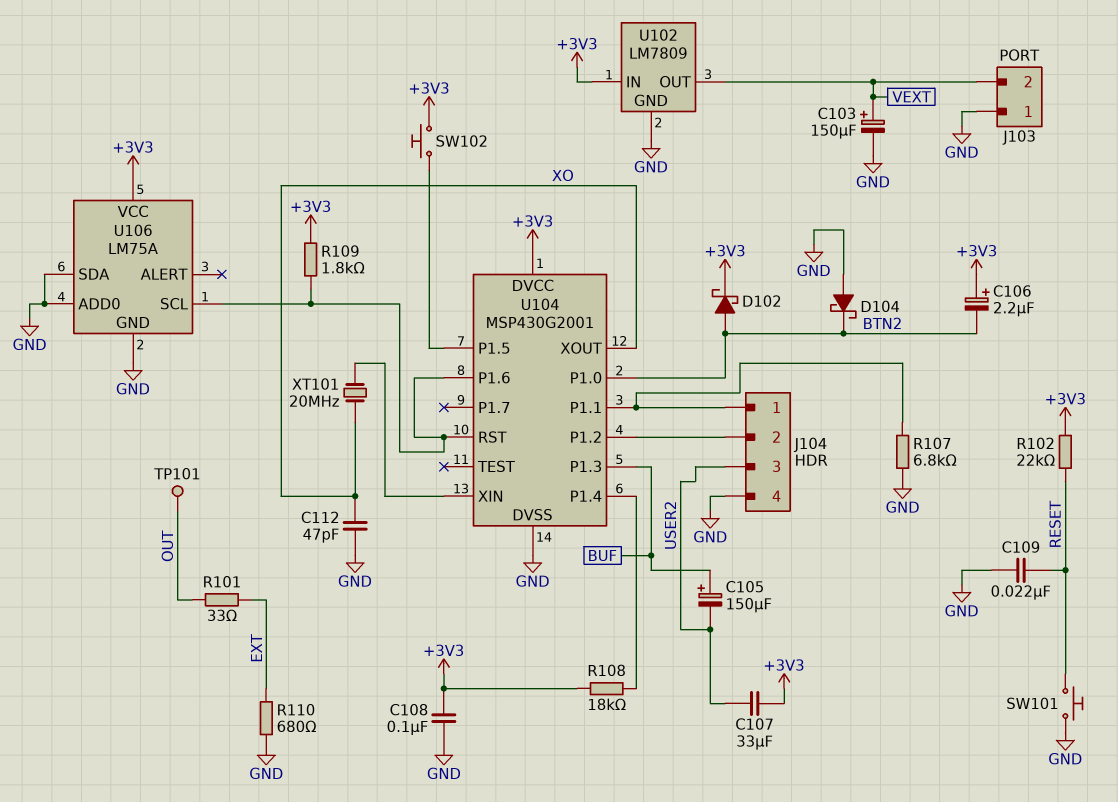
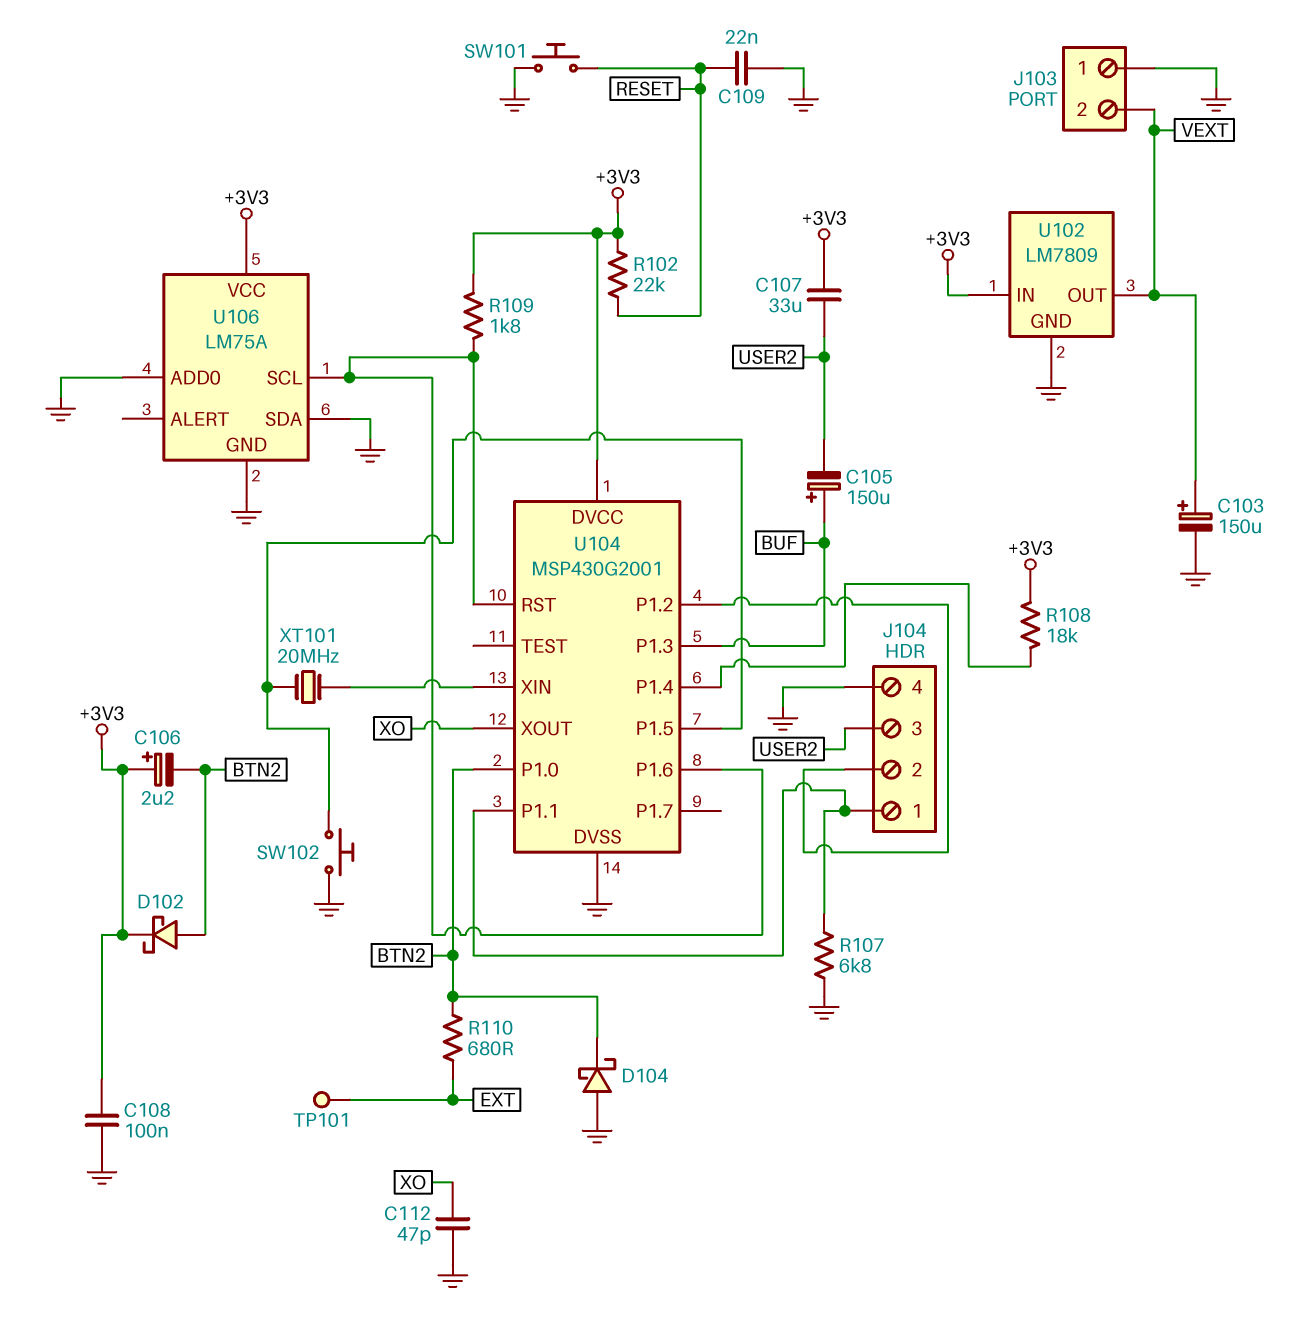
R101: 33 (EXT, OUT) -> none
R110: 680 (EXT, GND) -> 680 (BTN2, EXT)
SW102: button (+3V3, U104/P1.5) -> button (GND, U104/P1.5)
TP101: test point (OUT) -> test point (EXT)
XT101: 20MHz (U104/XIN, XO) -> 20MHz (U104/P1.5, U104/XIN)

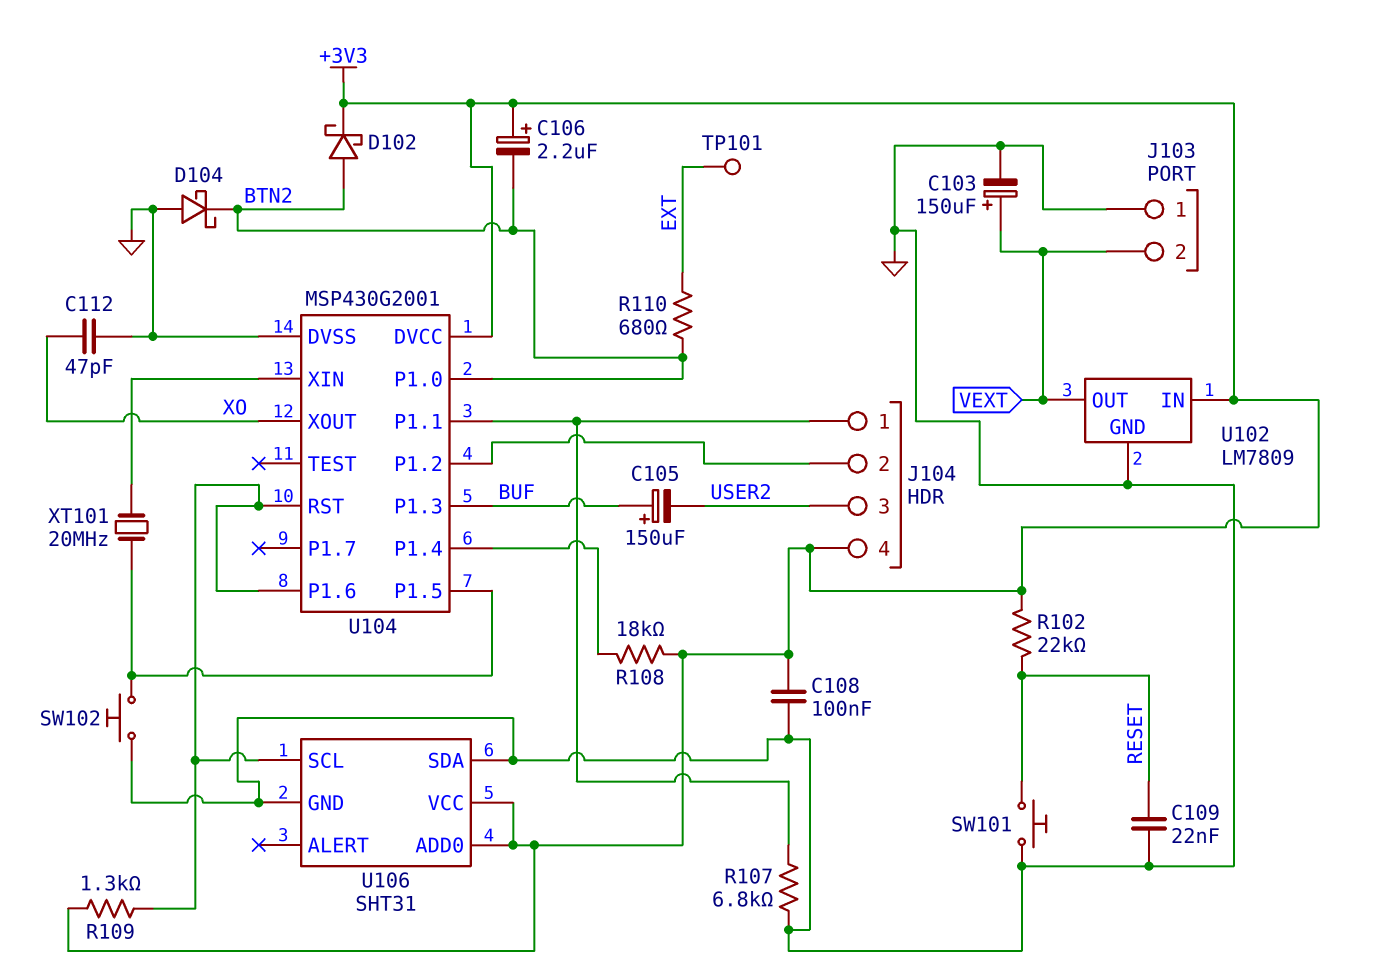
C107: 33uF (+3V3, USER2) -> none
J104 pin 4: GND -> +3V3
R109: 1.8k (+3V3, U104/P1.6) -> 1.3k (+3V3, U104/P1.6)
U106: LM75A -> SHT31
U106 pin ADD0: GND -> +3V3

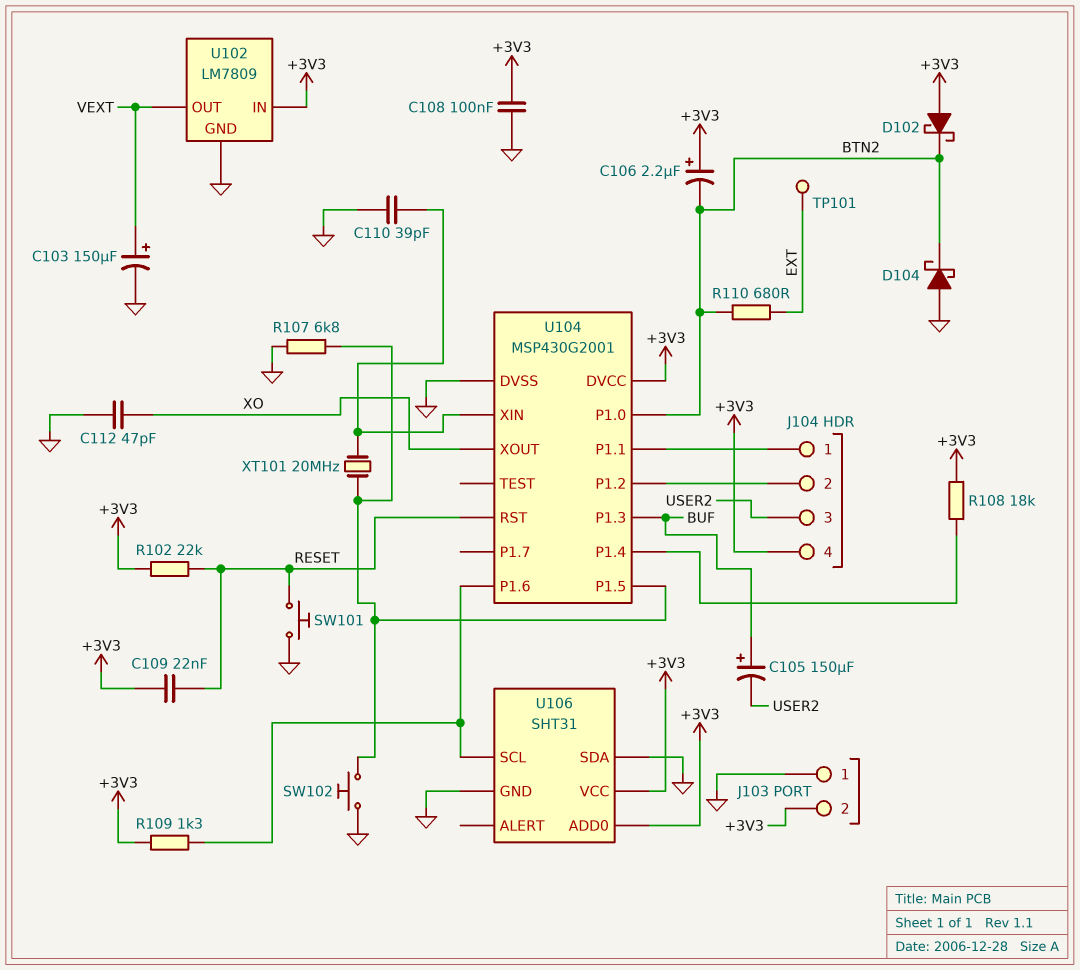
C109: 22nF (GND, RESET) -> 22nF (+3V3, RESET)
C110: none -> 39pF (GND, U104/XIN)
D102: schottky (A BTN2, K +3V3) -> schottky (A +3V3, K BTN2)
J103 pin 2: VEXT -> +3V3
R107: 6.8k (GND, J104/1) -> 6.8k (GND, U104/P1.5)
U104 pin RST: U104/P1.6 -> RESET

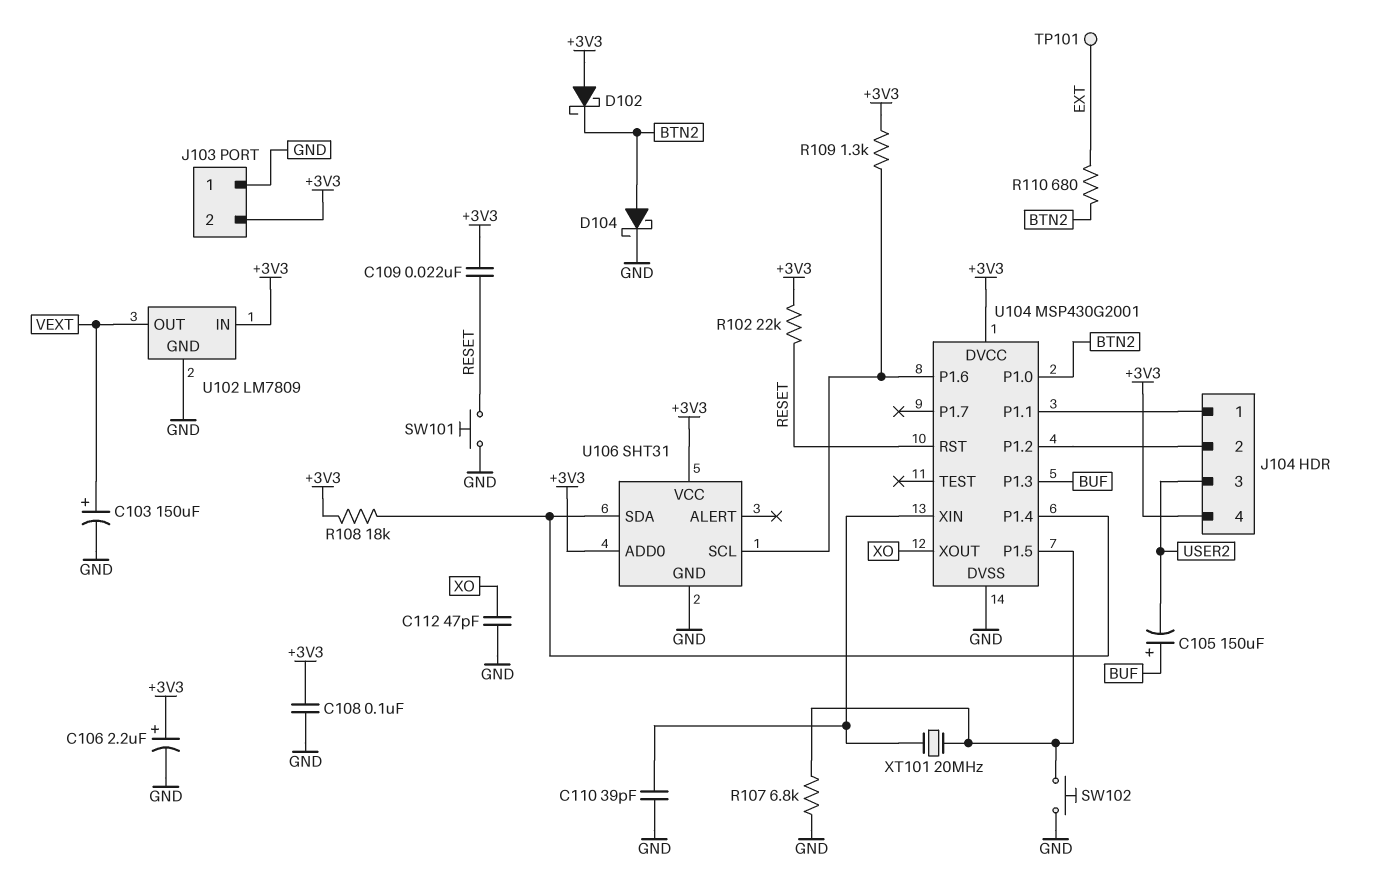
C106: 2.2uF (plus +3V3, minus BTN2) -> 2.2uF (plus +3V3, minus GND)
D104: schottky (A GND, K BTN2) -> schottky (A BTN2, K GND)
U106 pin SDA: GND -> U104/P1.4

